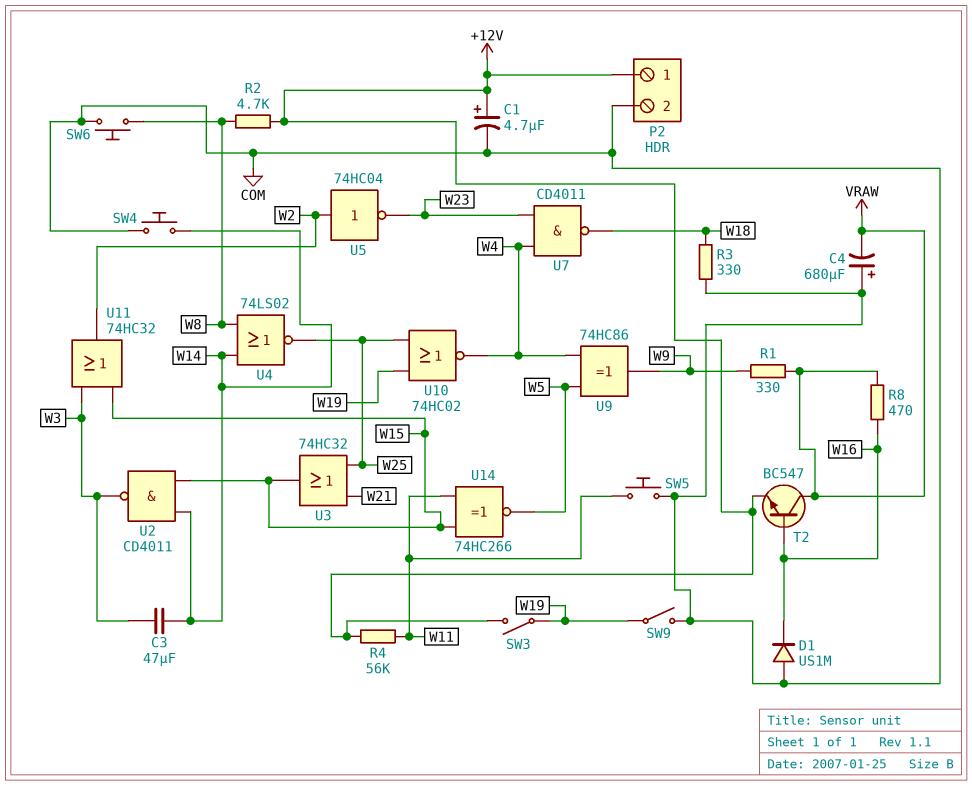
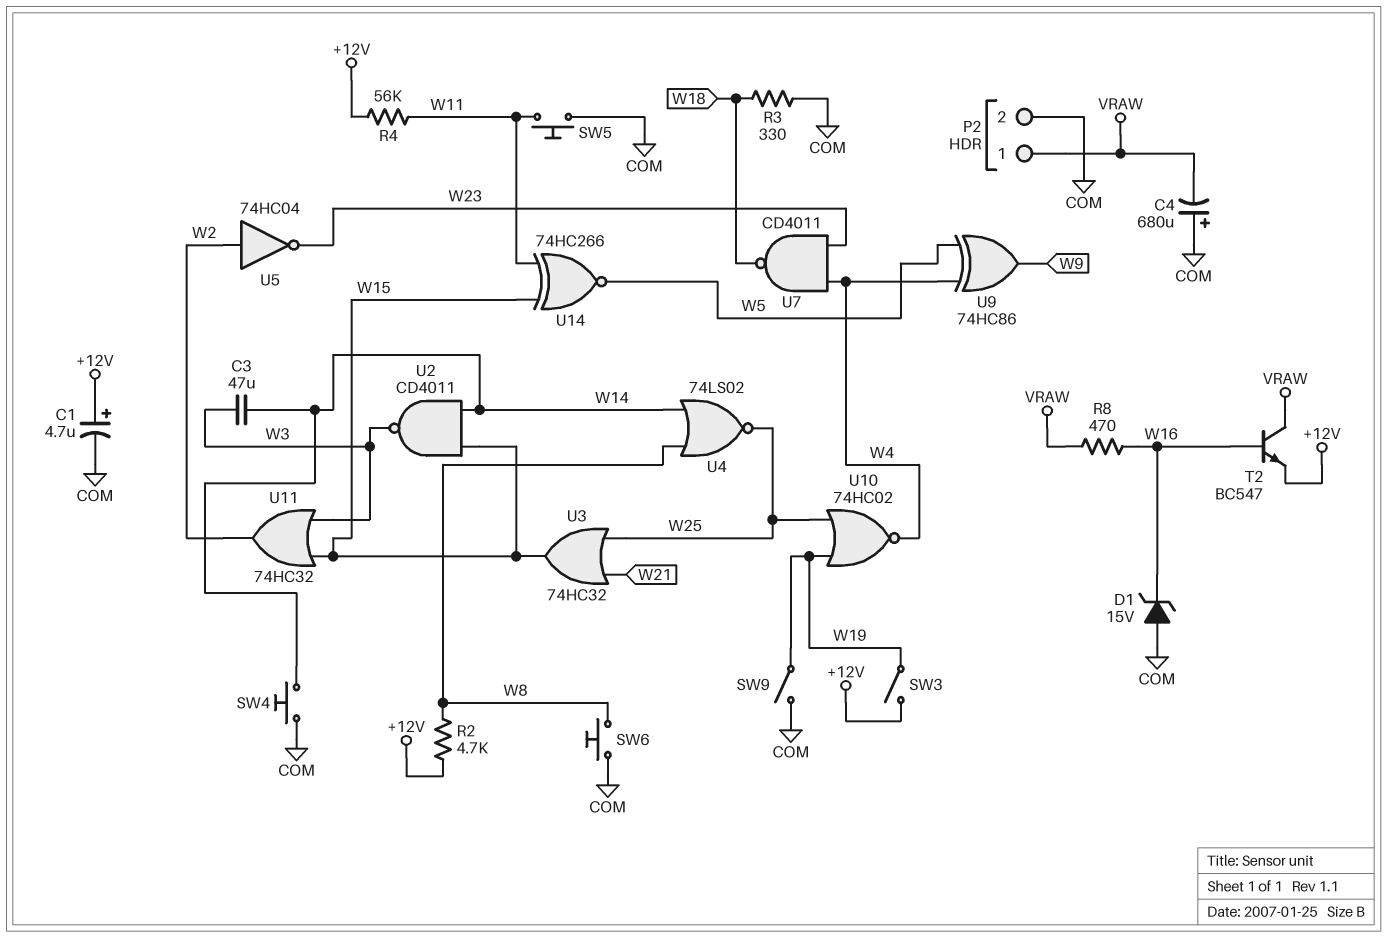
D1: diode US1M (A COM, K W16) -> zener 15V (A COM, K W16)
P2 pin 1: +12V -> VRAW
R1: 330 (VRAW, W9) -> none

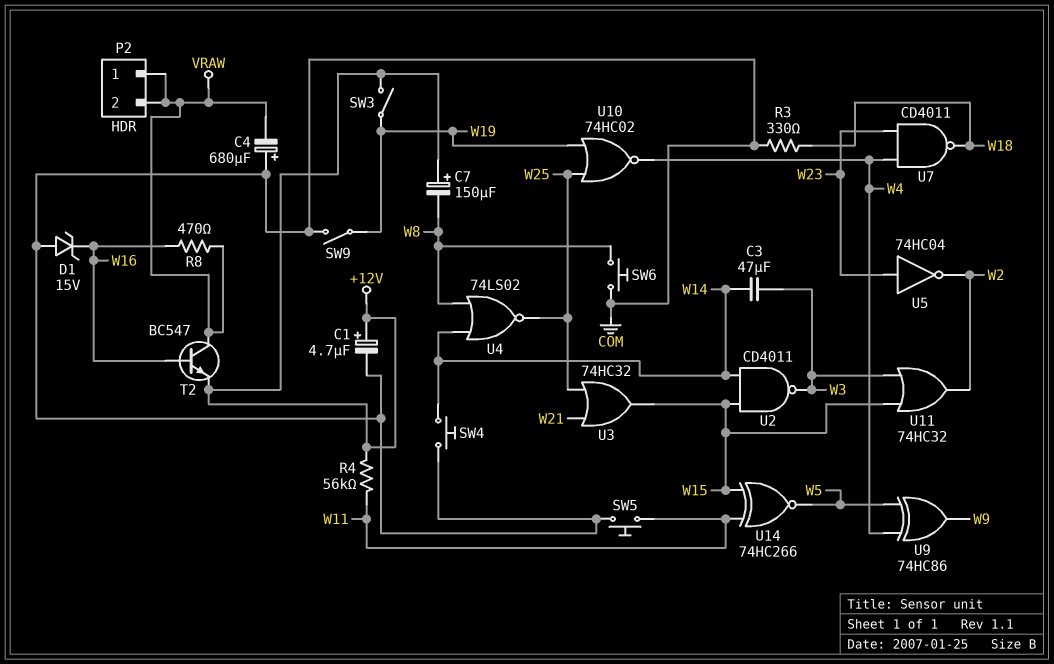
C7: none -> 150uF (plus +12V, minus W8)
P2 pin 2: COM -> VRAW
R2: 4.7k (+12V, W8) -> none
U5: NOT 74HC04 (in W2, out W23) -> NOT 74HC04 (in W23, out W2)

